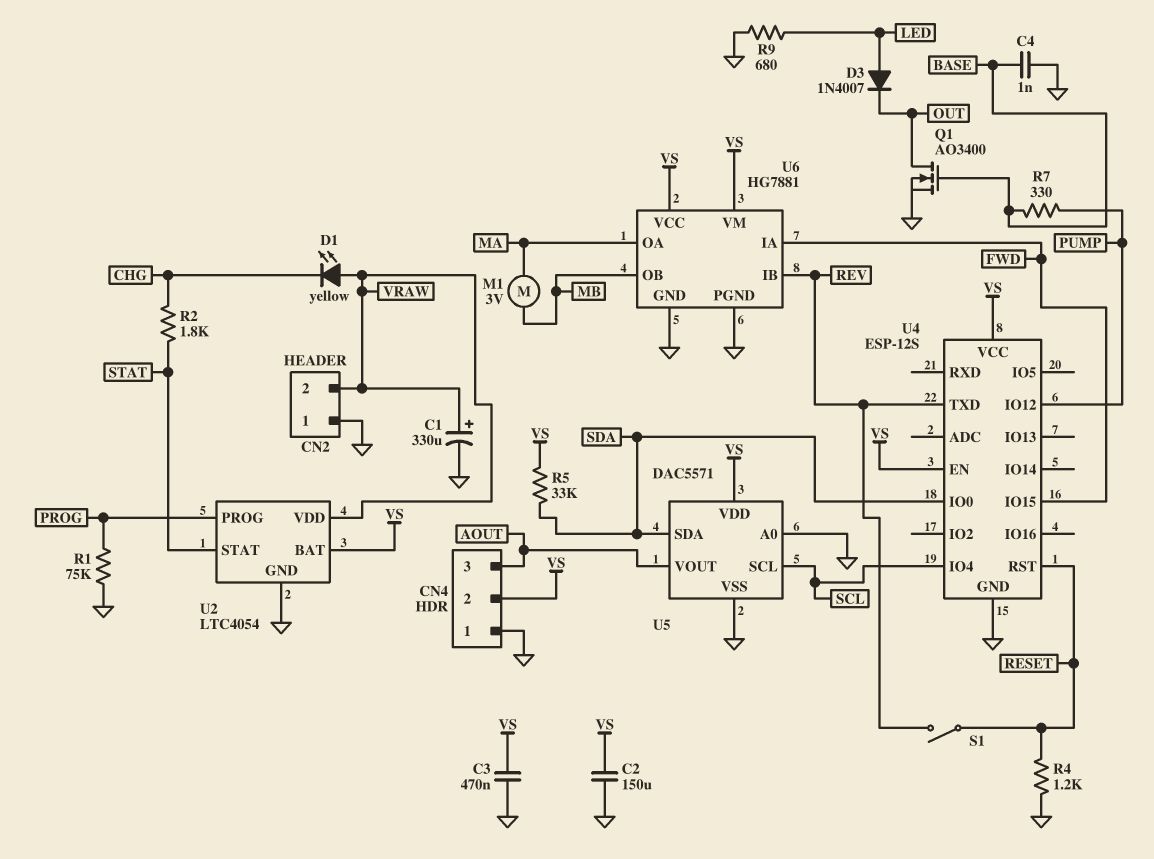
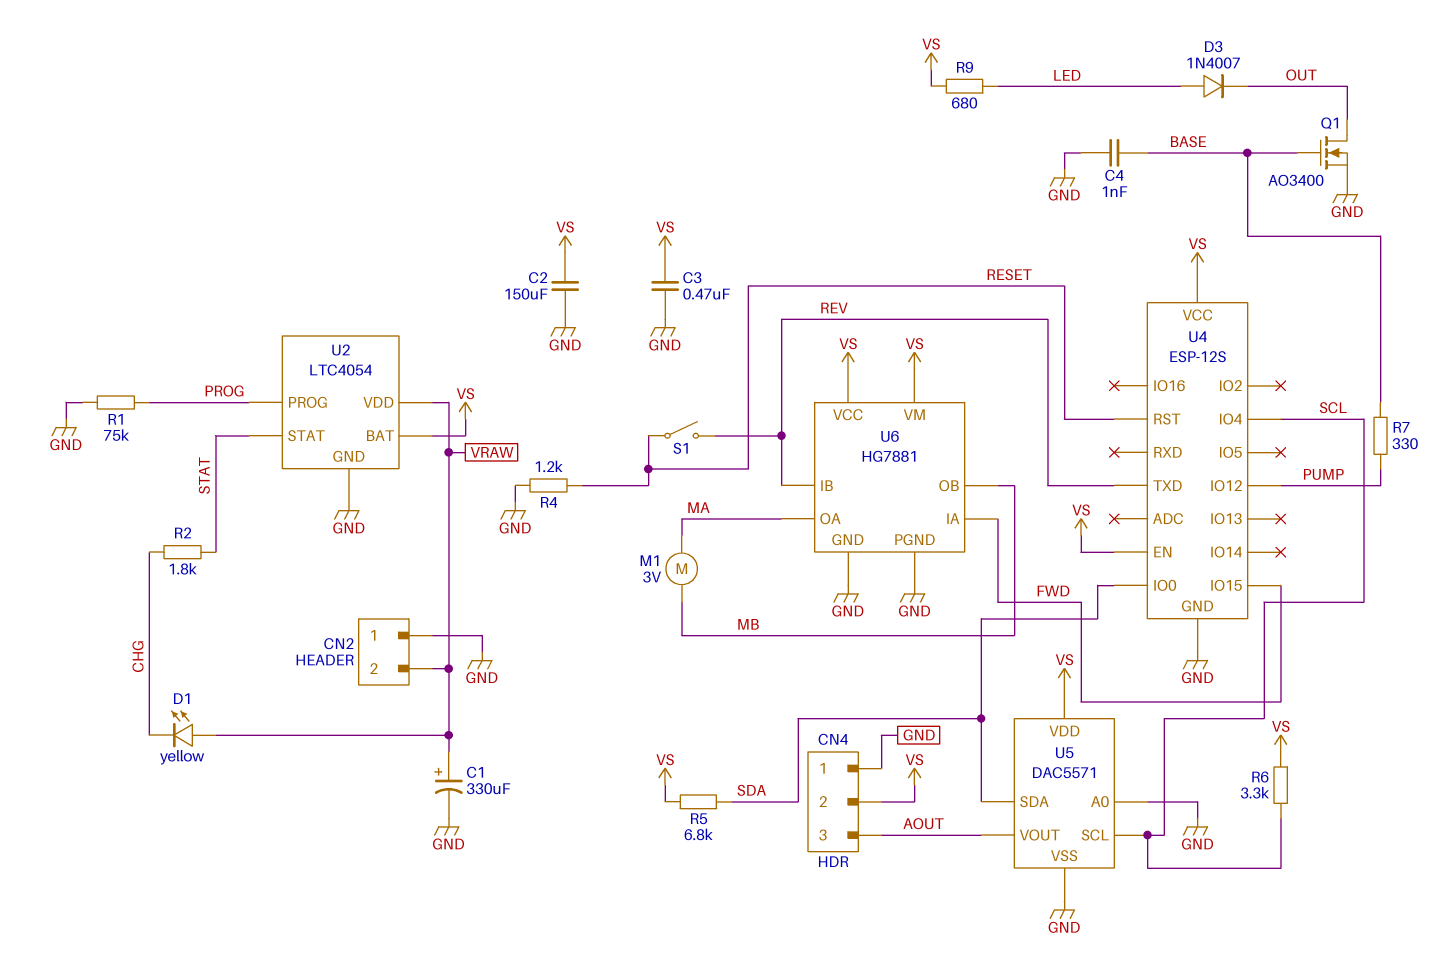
R5: 33k (SDA, VS) -> 6.8k (SDA, VS)
R6: none -> 3.3k (SCL, VS)
R9: 680 (GND, LED) -> 680 (LED, VS)

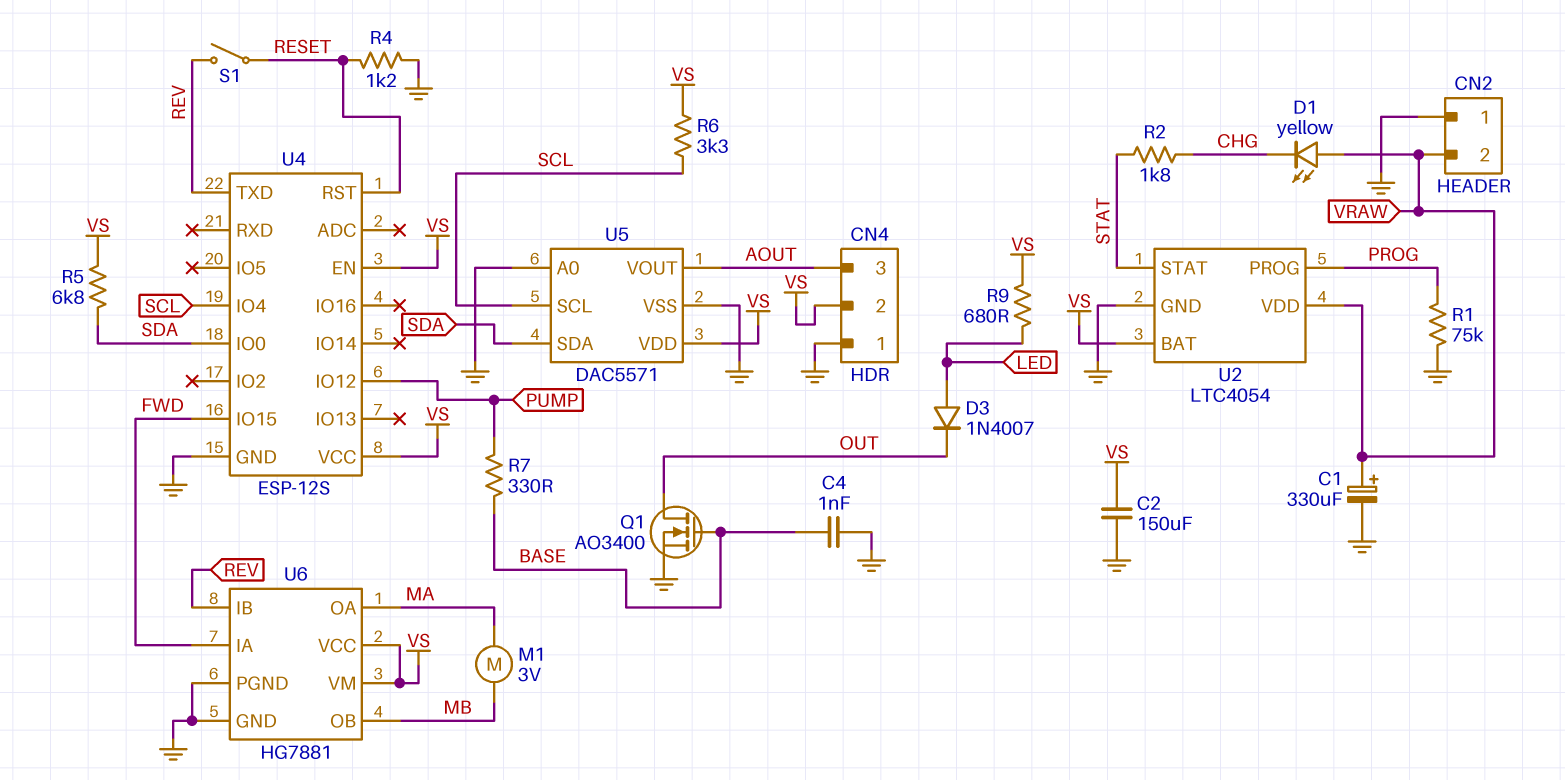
C3: 470nF (GND, VS) -> none

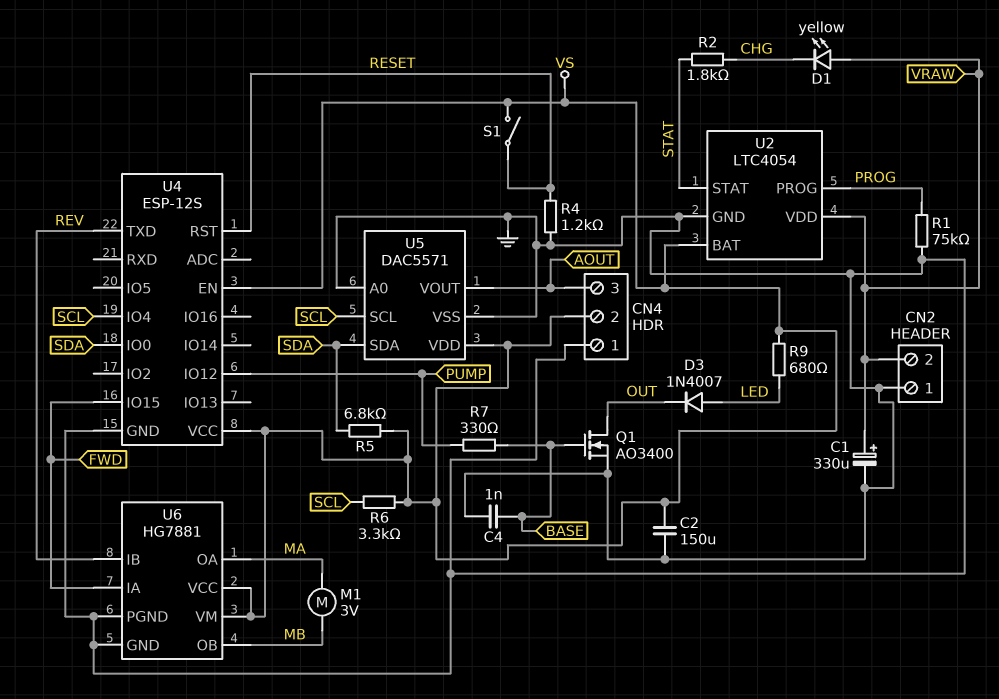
S1: switch (RESET, REV) -> switch (RESET, VS)

